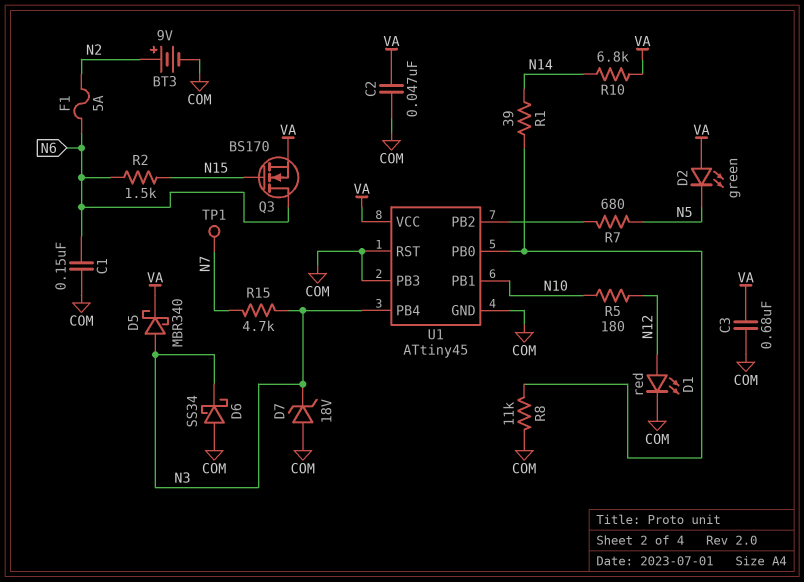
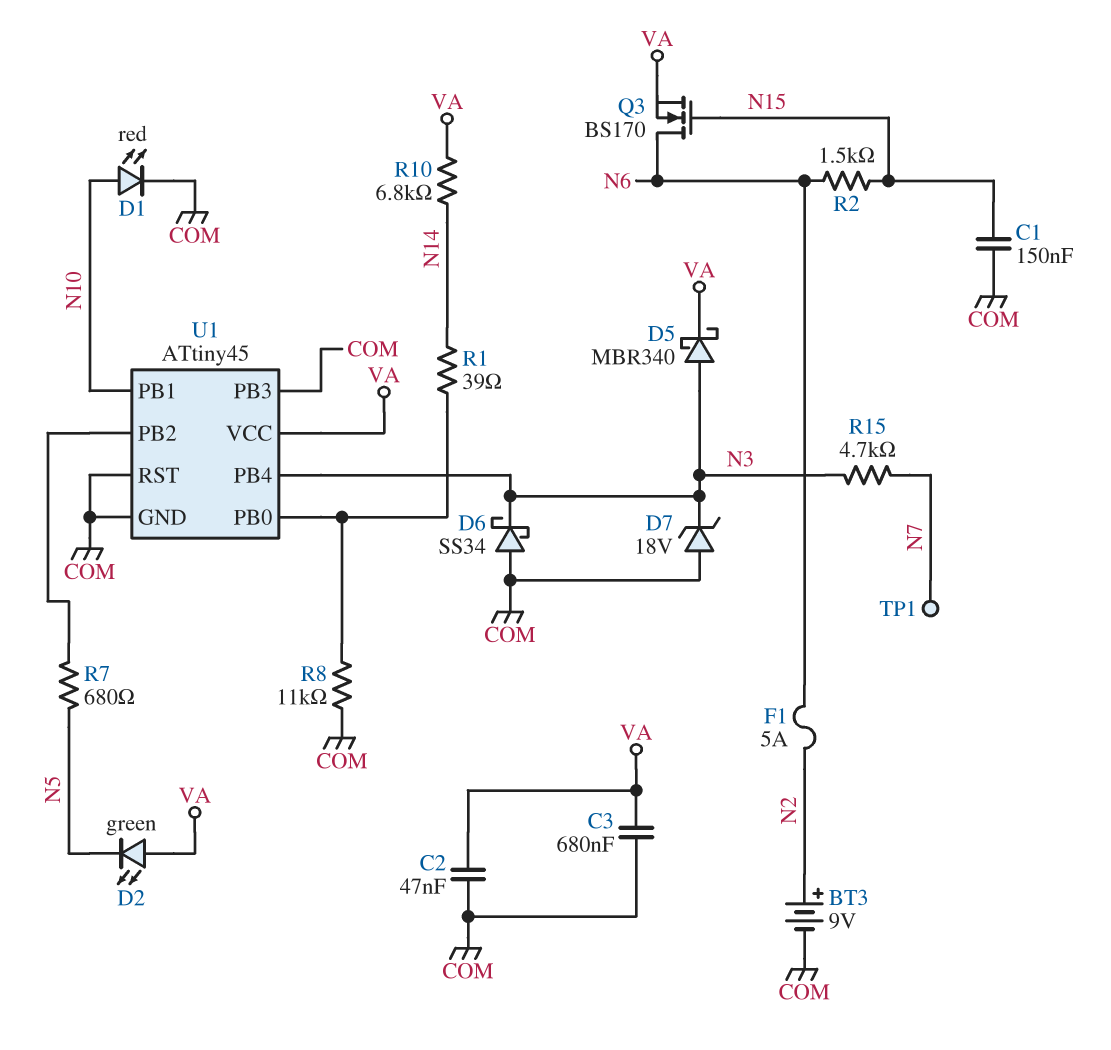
C1: 150nF (COM, N6) -> 150nF (COM, N15)
D1: LED red (A N12, K COM) -> LED red (A N10, K COM)
R5: 180 (N10, N12) -> none

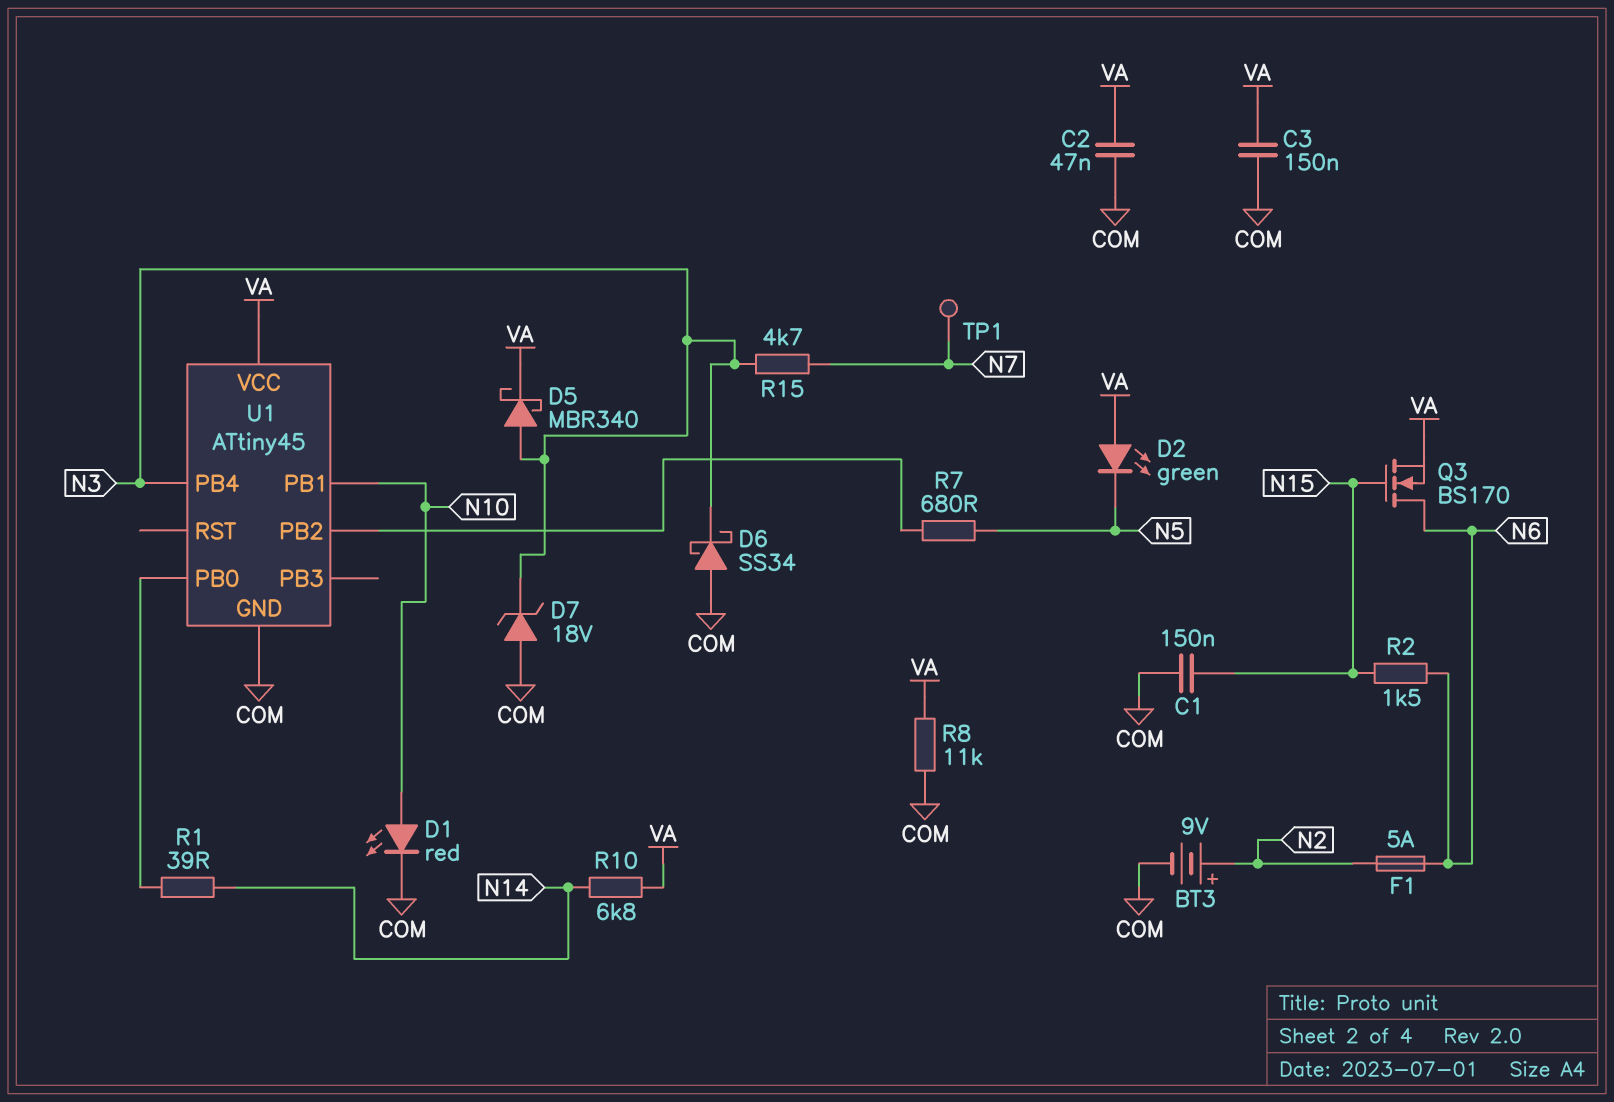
C3: 680nF (COM, VA) -> 150nF (COM, VA)
R8: 11k (COM, U1/PB0) -> 11k (COM, VA)
U1 pin PB3: COM -> none
U1 pin RST: COM -> none

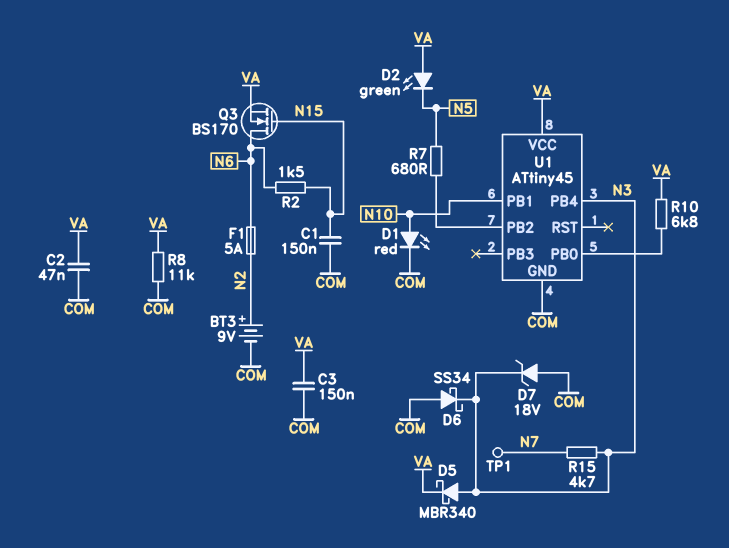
R1: 39 (N14, U1/PB0) -> none
R10: 6.8k (N14, VA) -> 6.8k (U1/PB0, VA)

